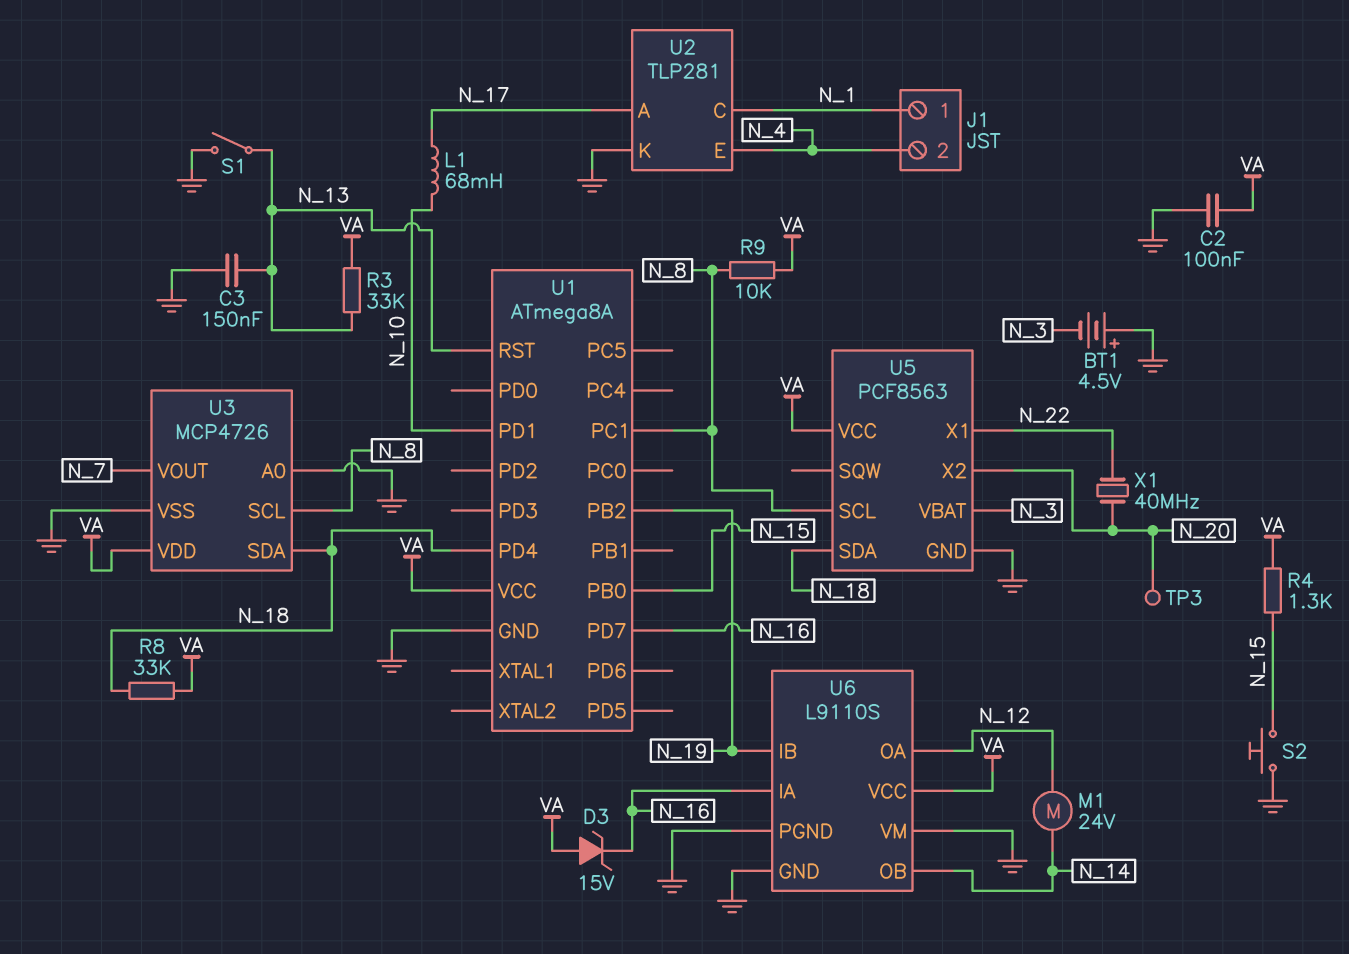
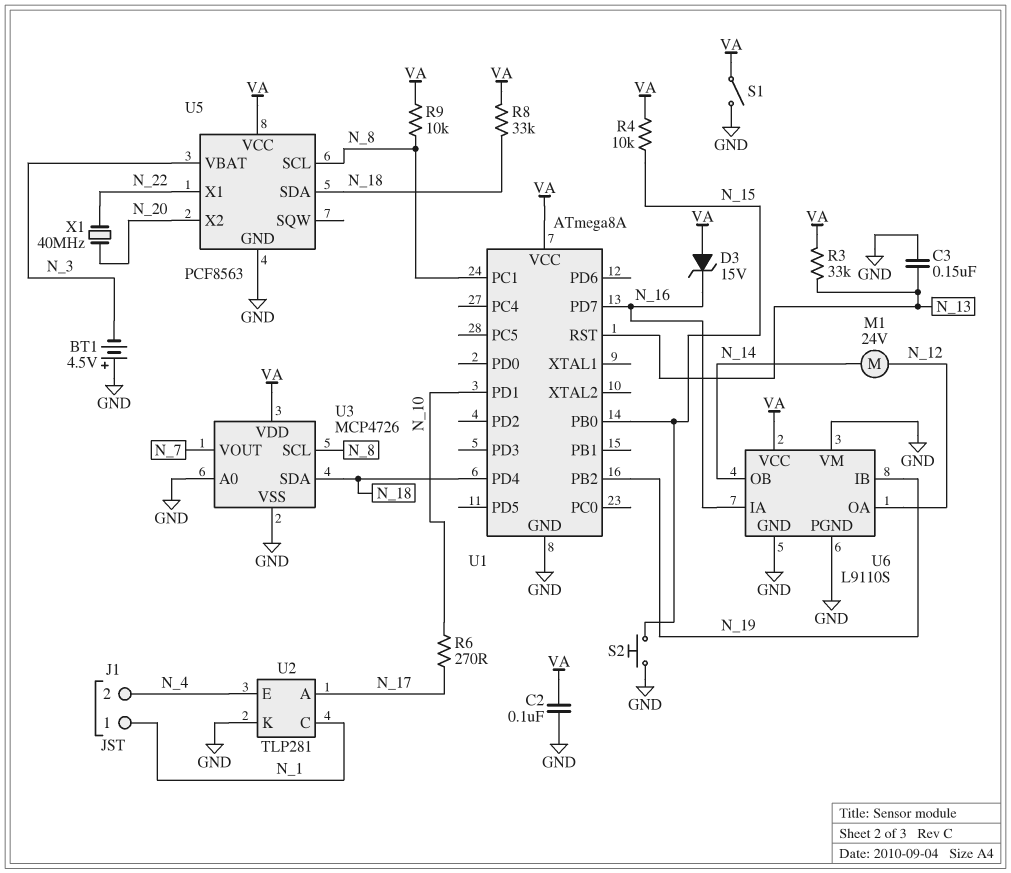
L1: 68mH (N_10, N_17) -> none
R4: 1.3k (N_15, VA) -> 10k (N_15, VA)
R6: none -> 270 (N_10, N_17)
S1: switch (GND, N_13) -> switch (GND, VA)
TP3: test point (N_20) -> none

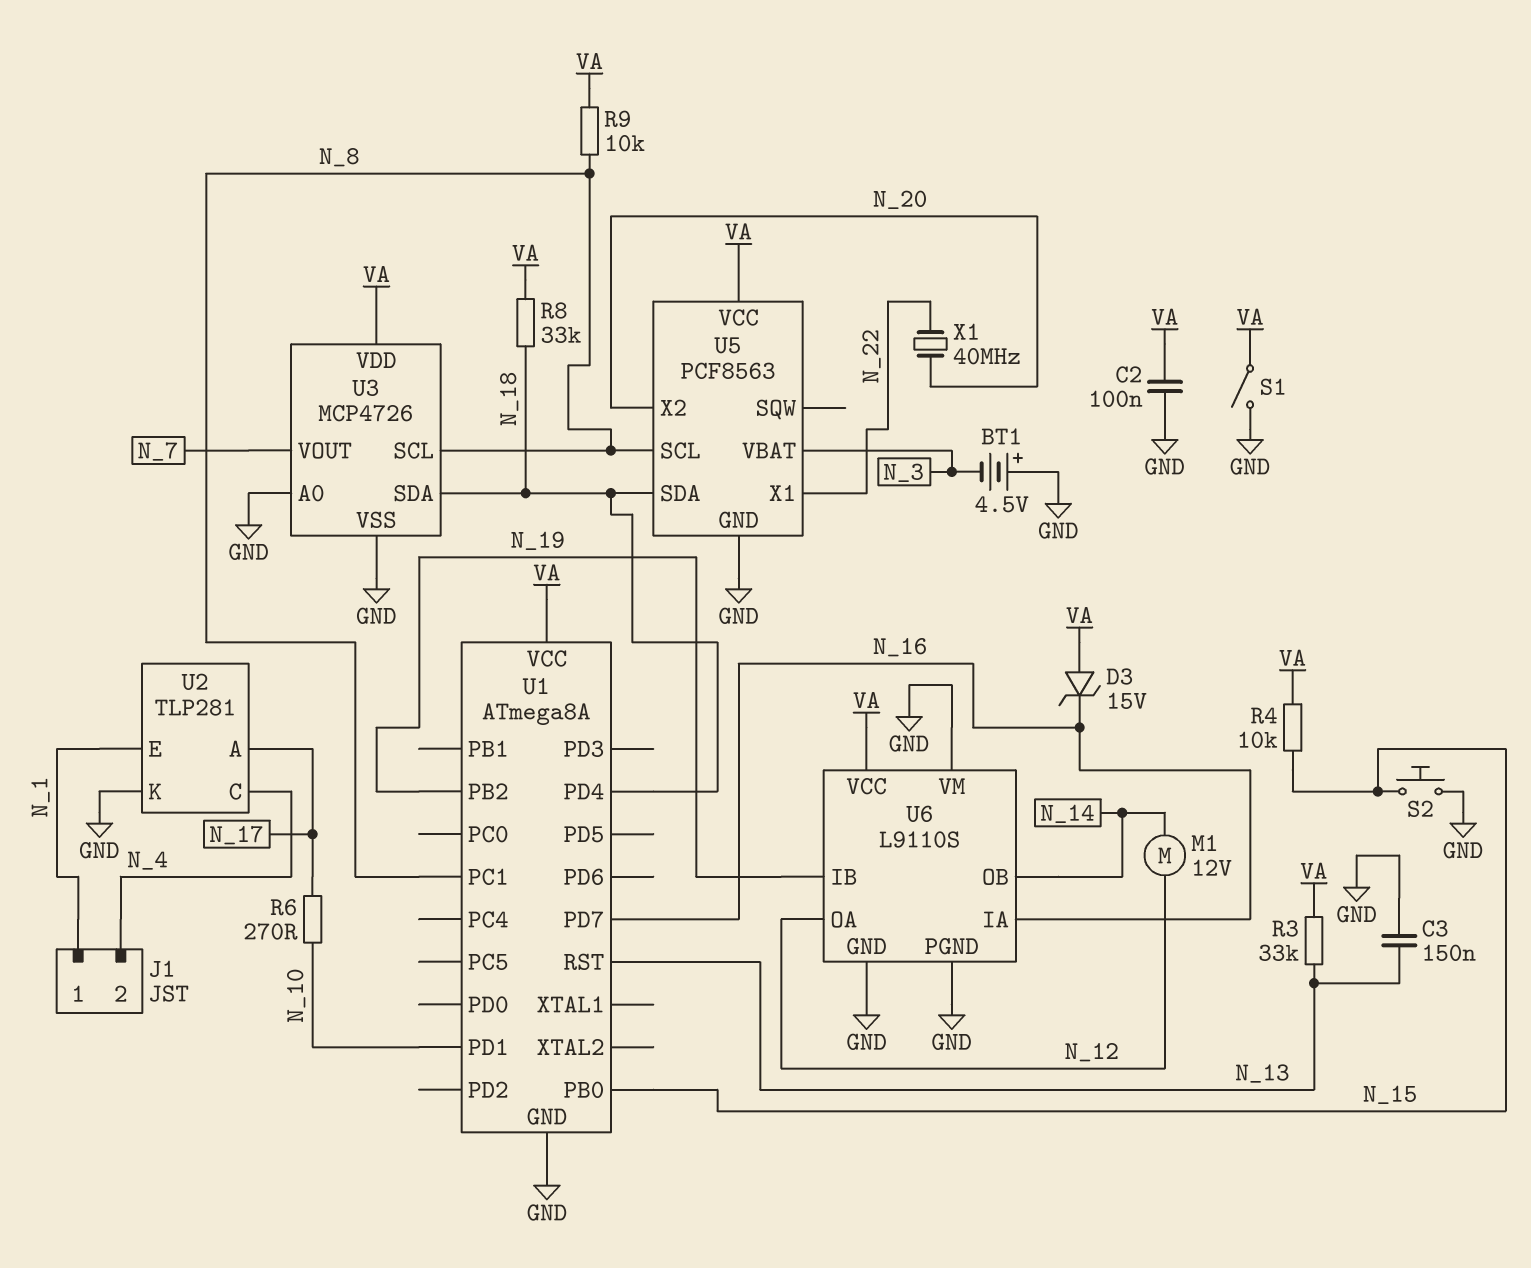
M1: motor 24V (N_12, N_14) -> motor 12V (N_12, N_14)
U2 pin C: N_1 -> N_4
U2 pin E: N_4 -> N_1

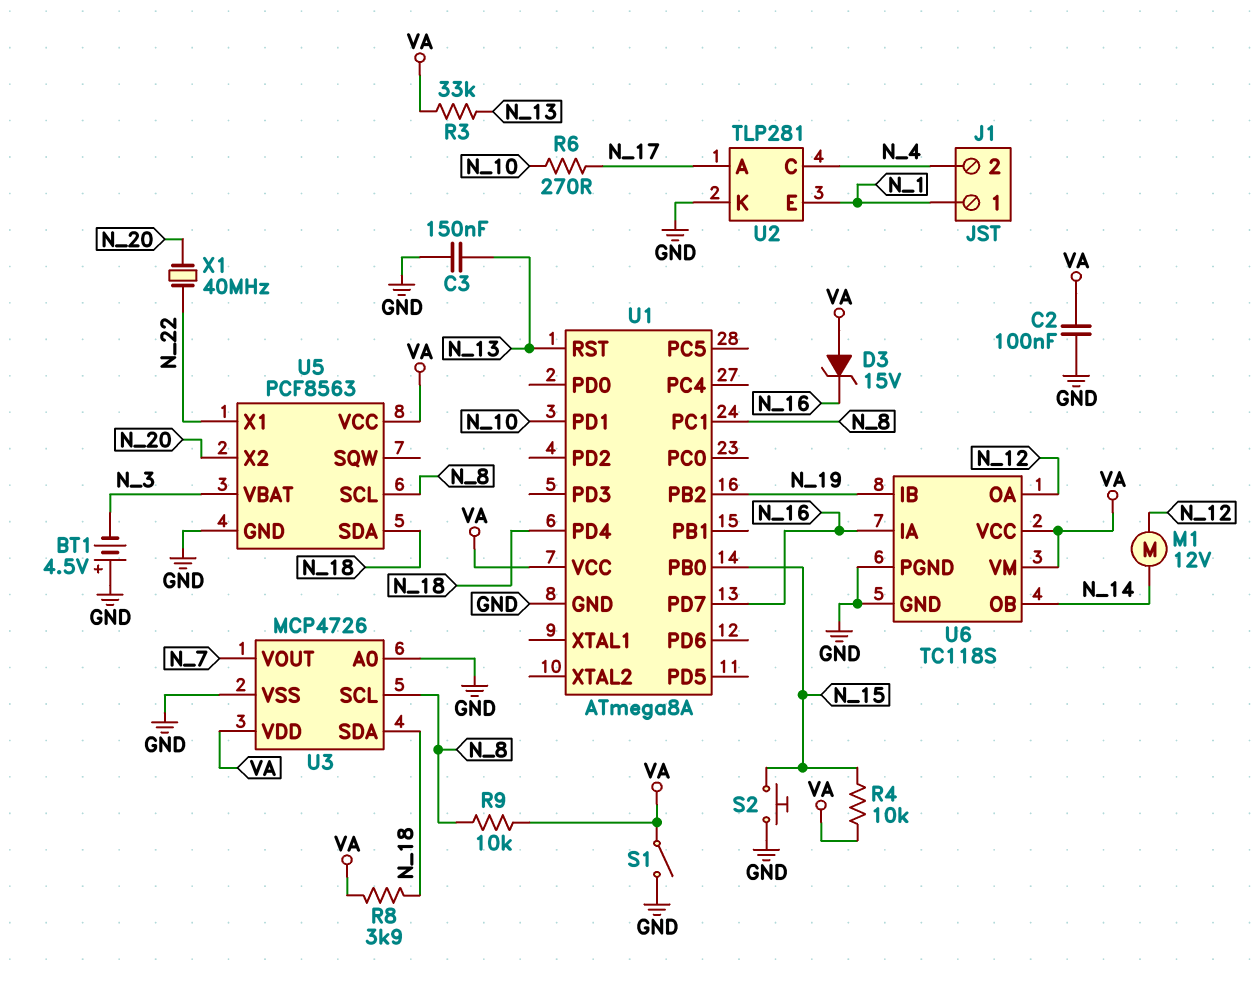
R8: 33k (N_18, VA) -> 3.9k (N_18, VA)
U6: L9110S -> TC118S
U6 pin VM: GND -> VA

